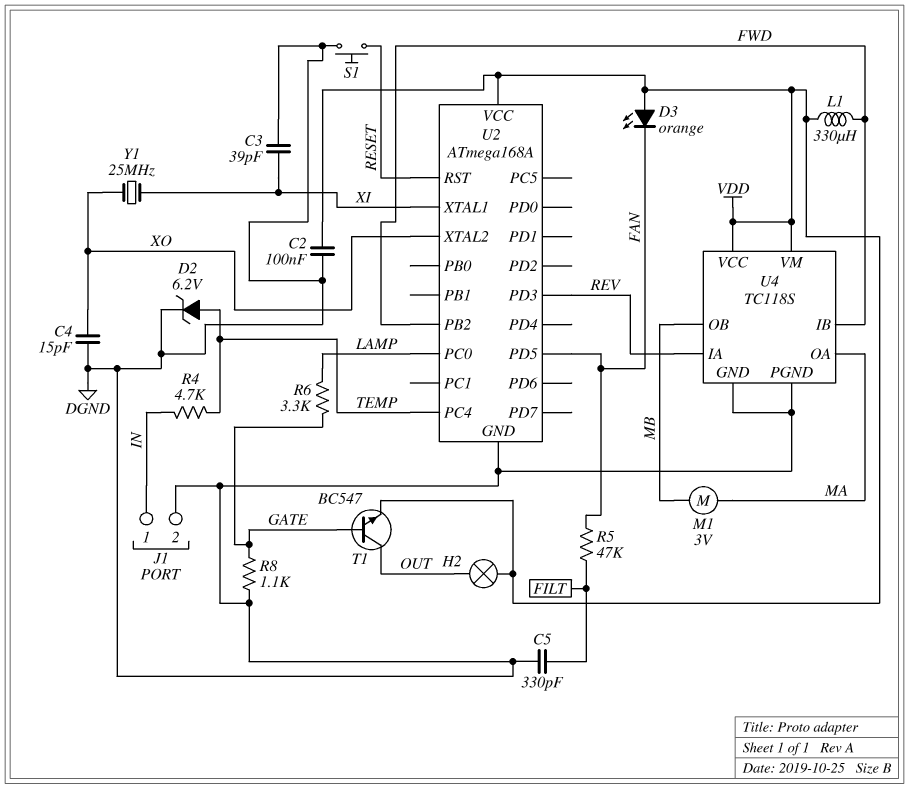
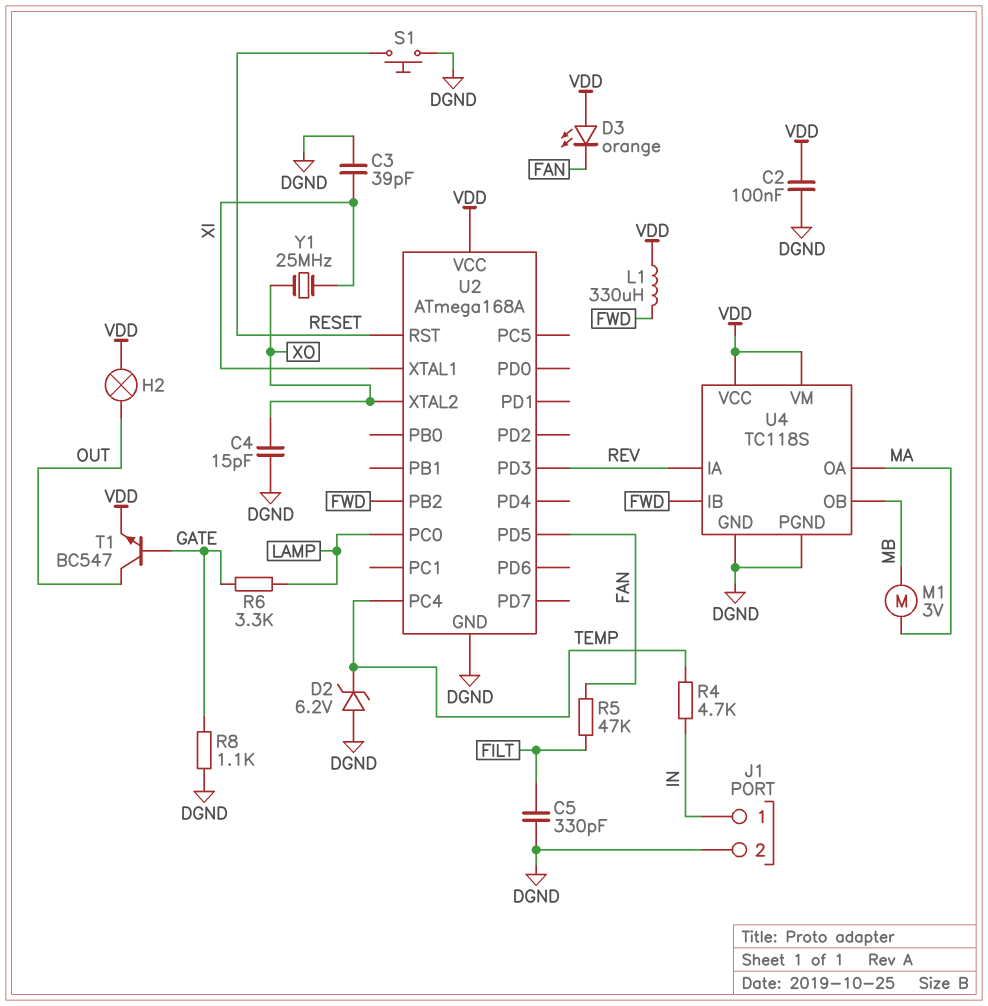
D2: zener 6.2V (A TEMP, K DGND) -> zener 6.2V (A DGND, K TEMP)

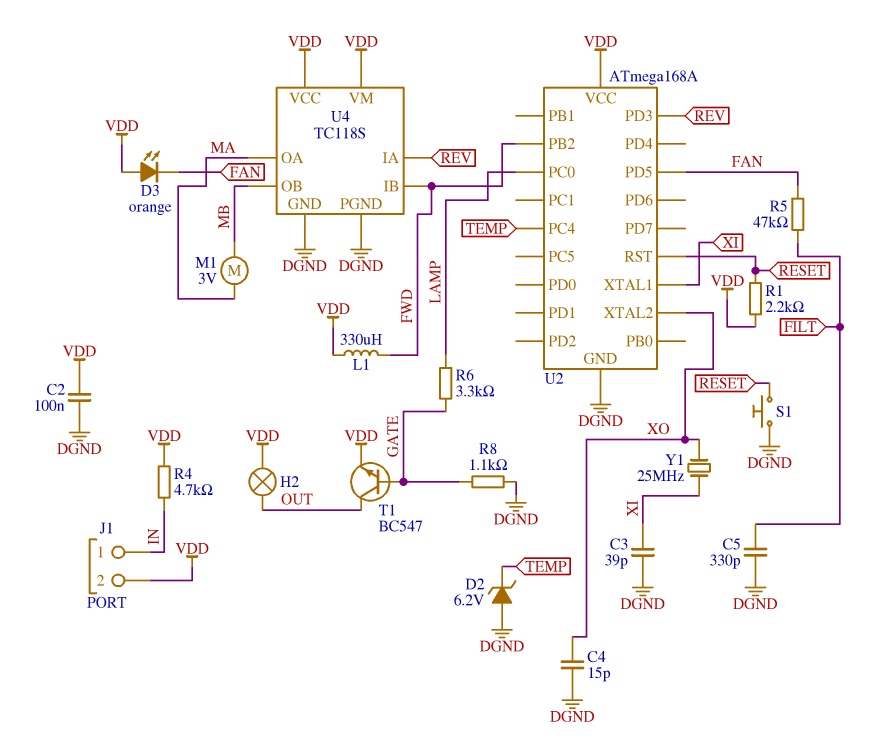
J1 pin 2: DGND -> VDD
R1: none -> 2.2k (RESET, VDD)
R4: 4.7k (IN, TEMP) -> 4.7k (IN, VDD)

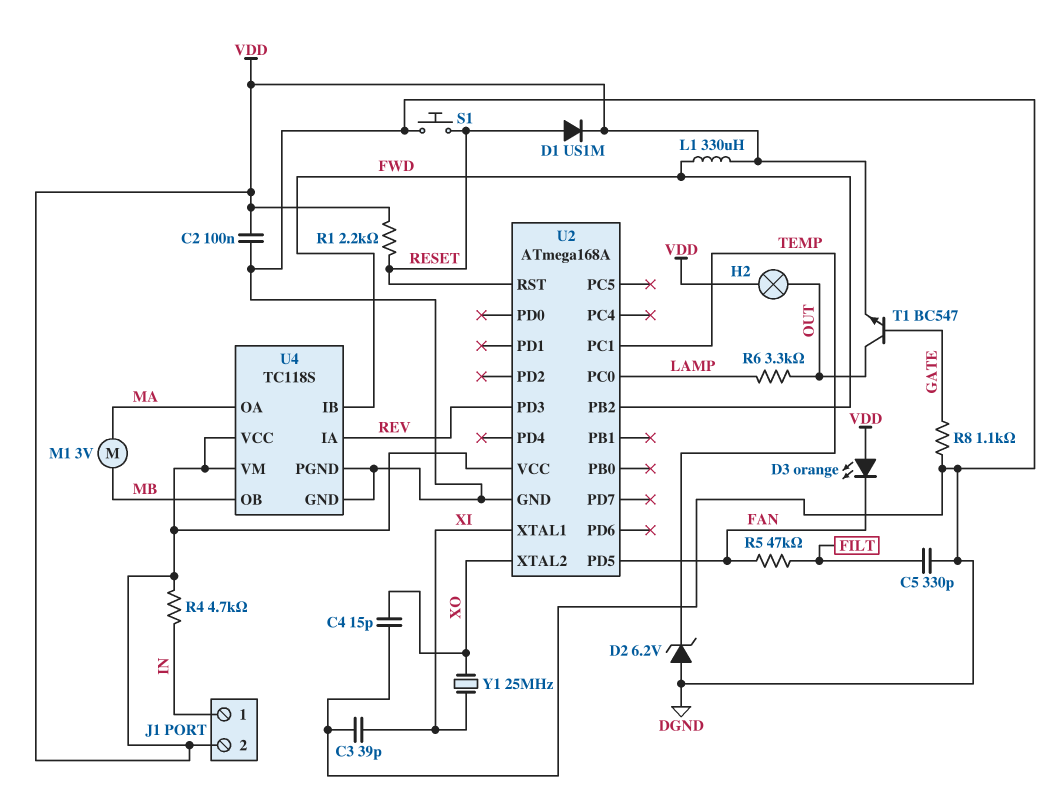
D1: none -> diode US1M (A RESET, K VDD)
R6: 3.3k (GATE, LAMP) -> 3.3k (LAMP, OUT)
U2 pin PC1: none -> TEMP
U2 pin PC4: TEMP -> none

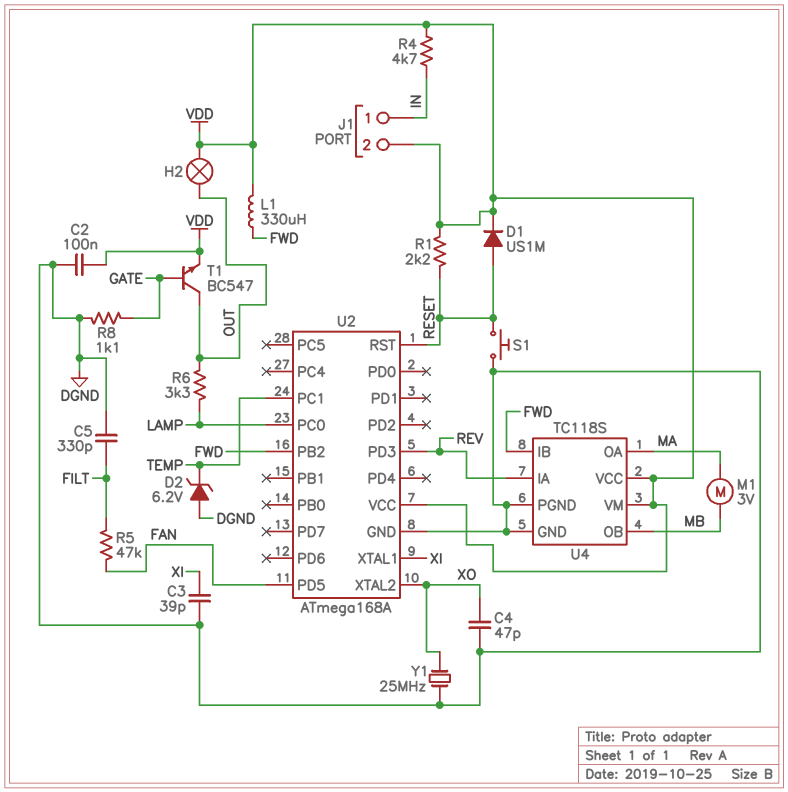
C4: 15pF (DGND, XO) -> 47pF (DGND, XO)
D3: LED orange (A VDD, K FAN) -> none
Y1: 25MHz (XI, XO) -> 25MHz (DGND, XO)

